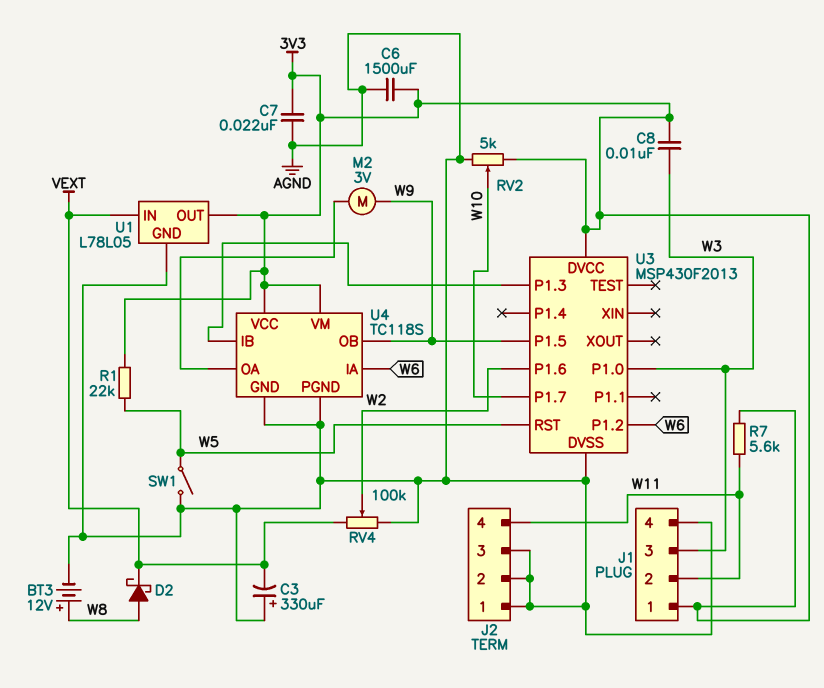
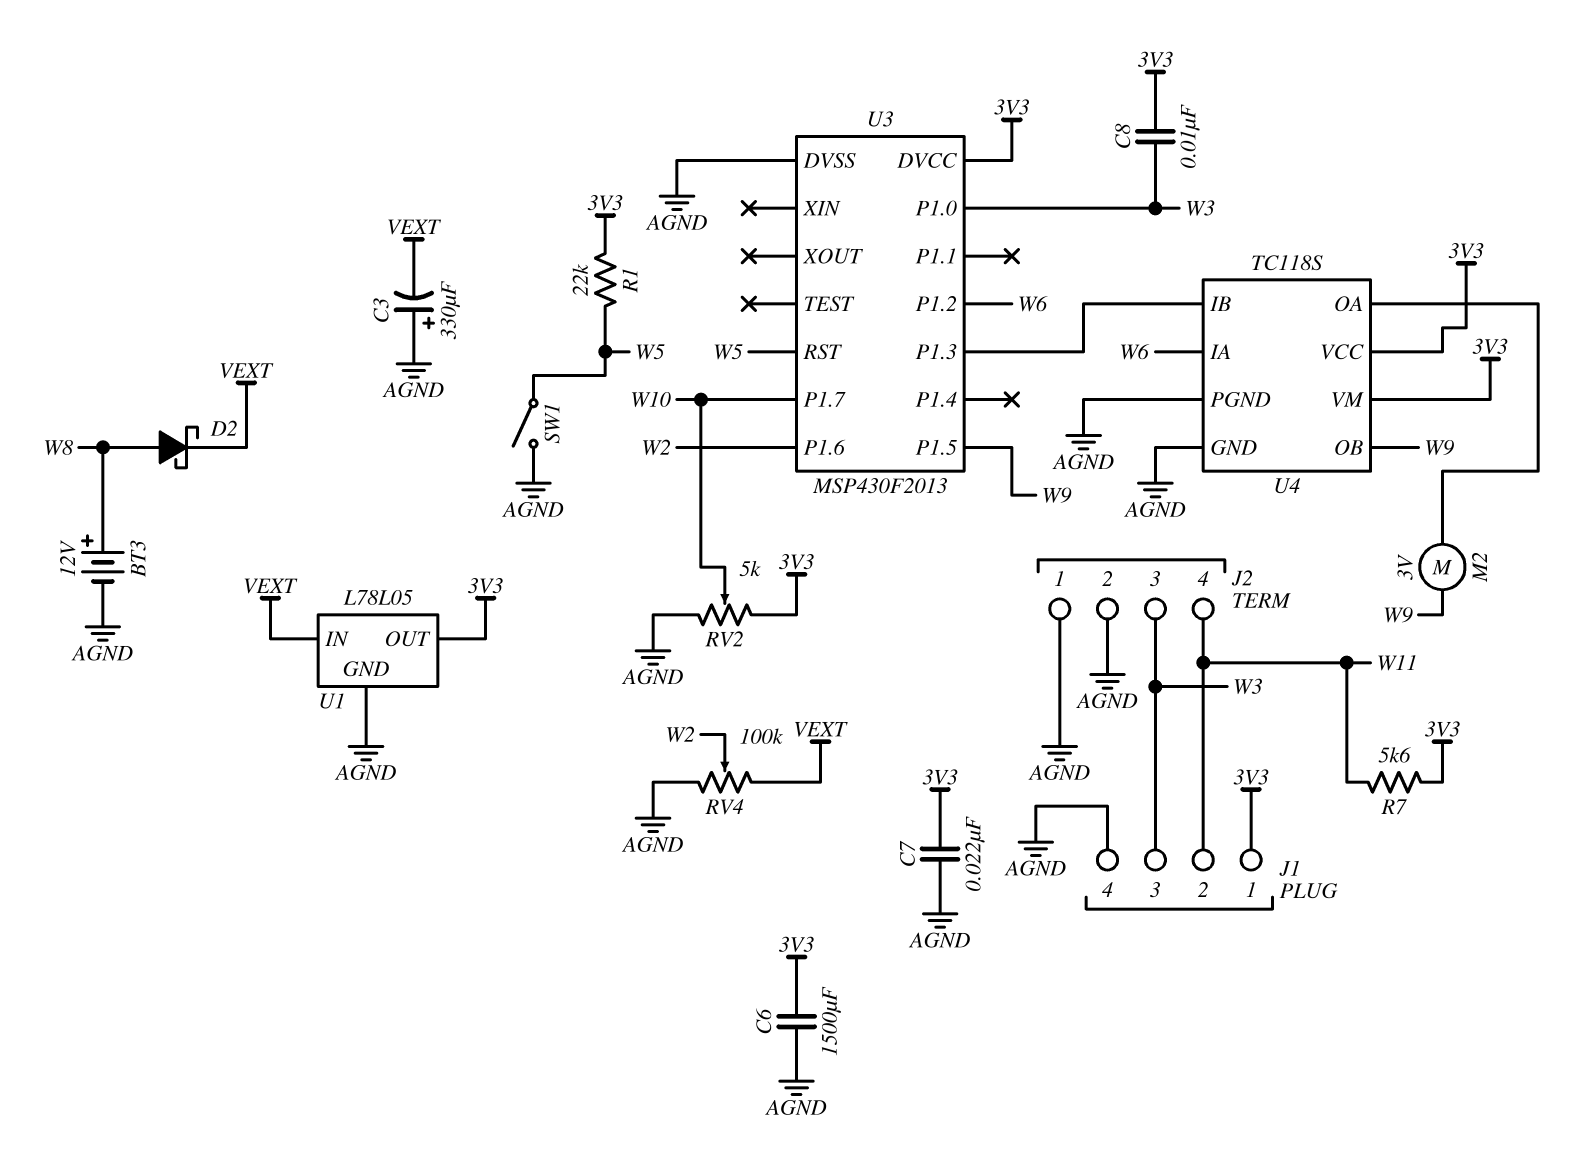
J2 pin 3: AGND -> W3

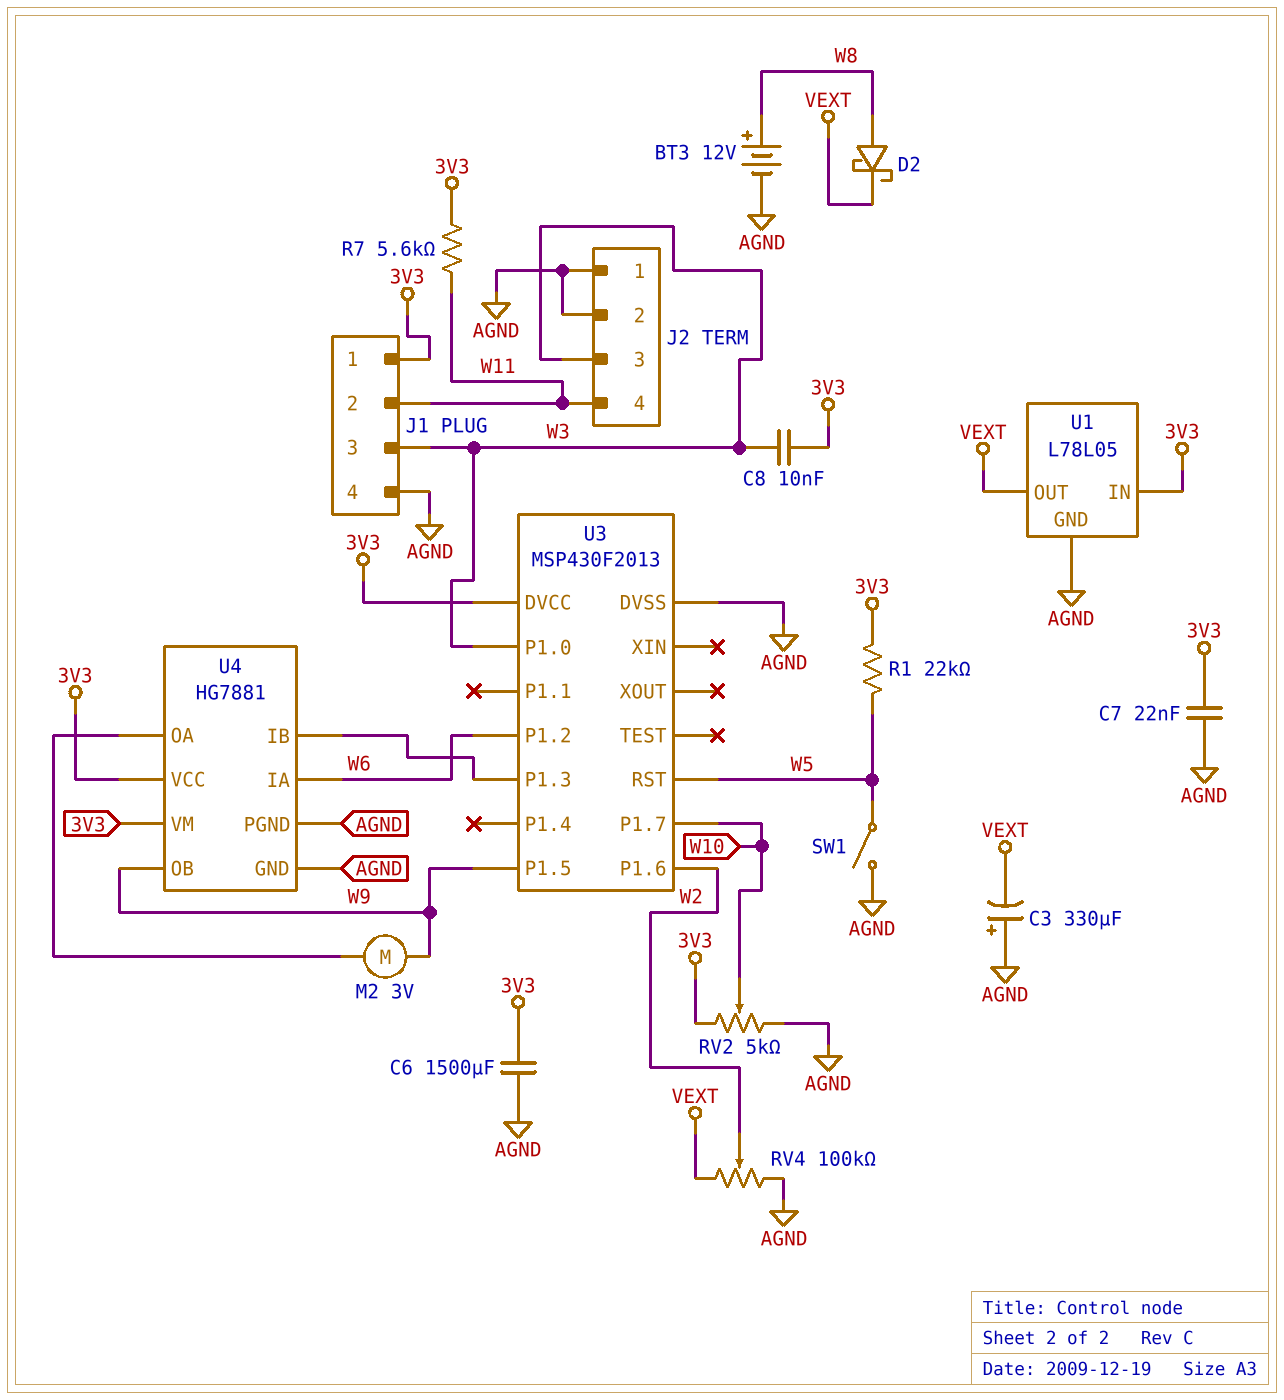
U1 pin IN: VEXT -> 3V3
U1 pin OUT: 3V3 -> VEXT
U4: TC118S -> HG7881

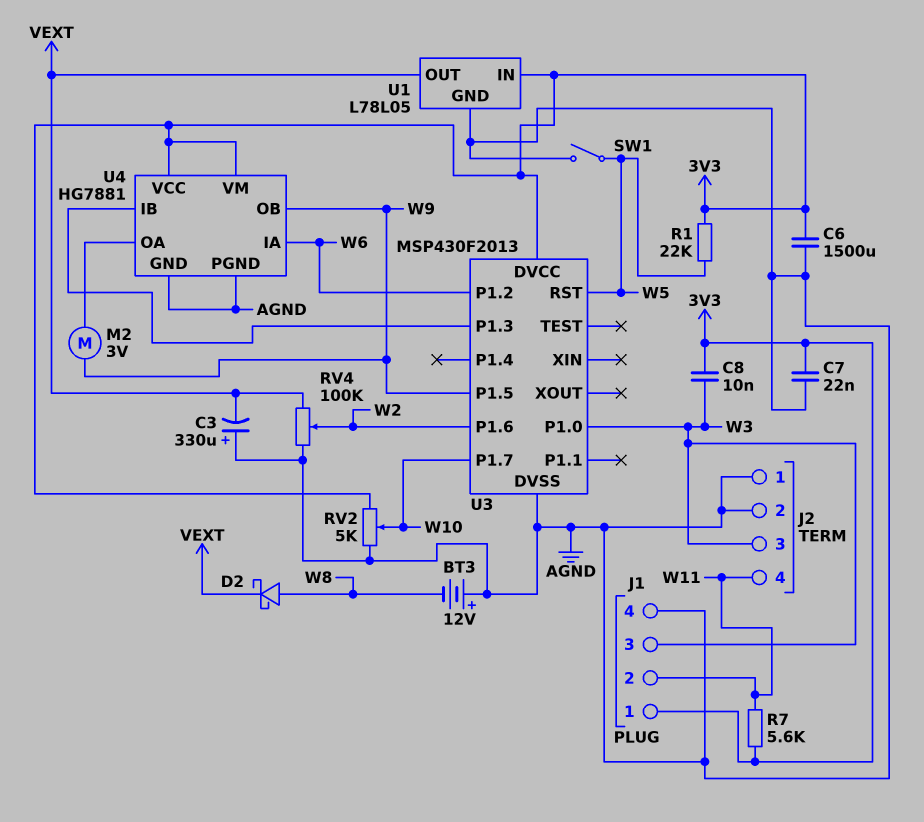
BT3: 12V (plus W8, minus AGND) -> 12V (plus AGND, minus W8)

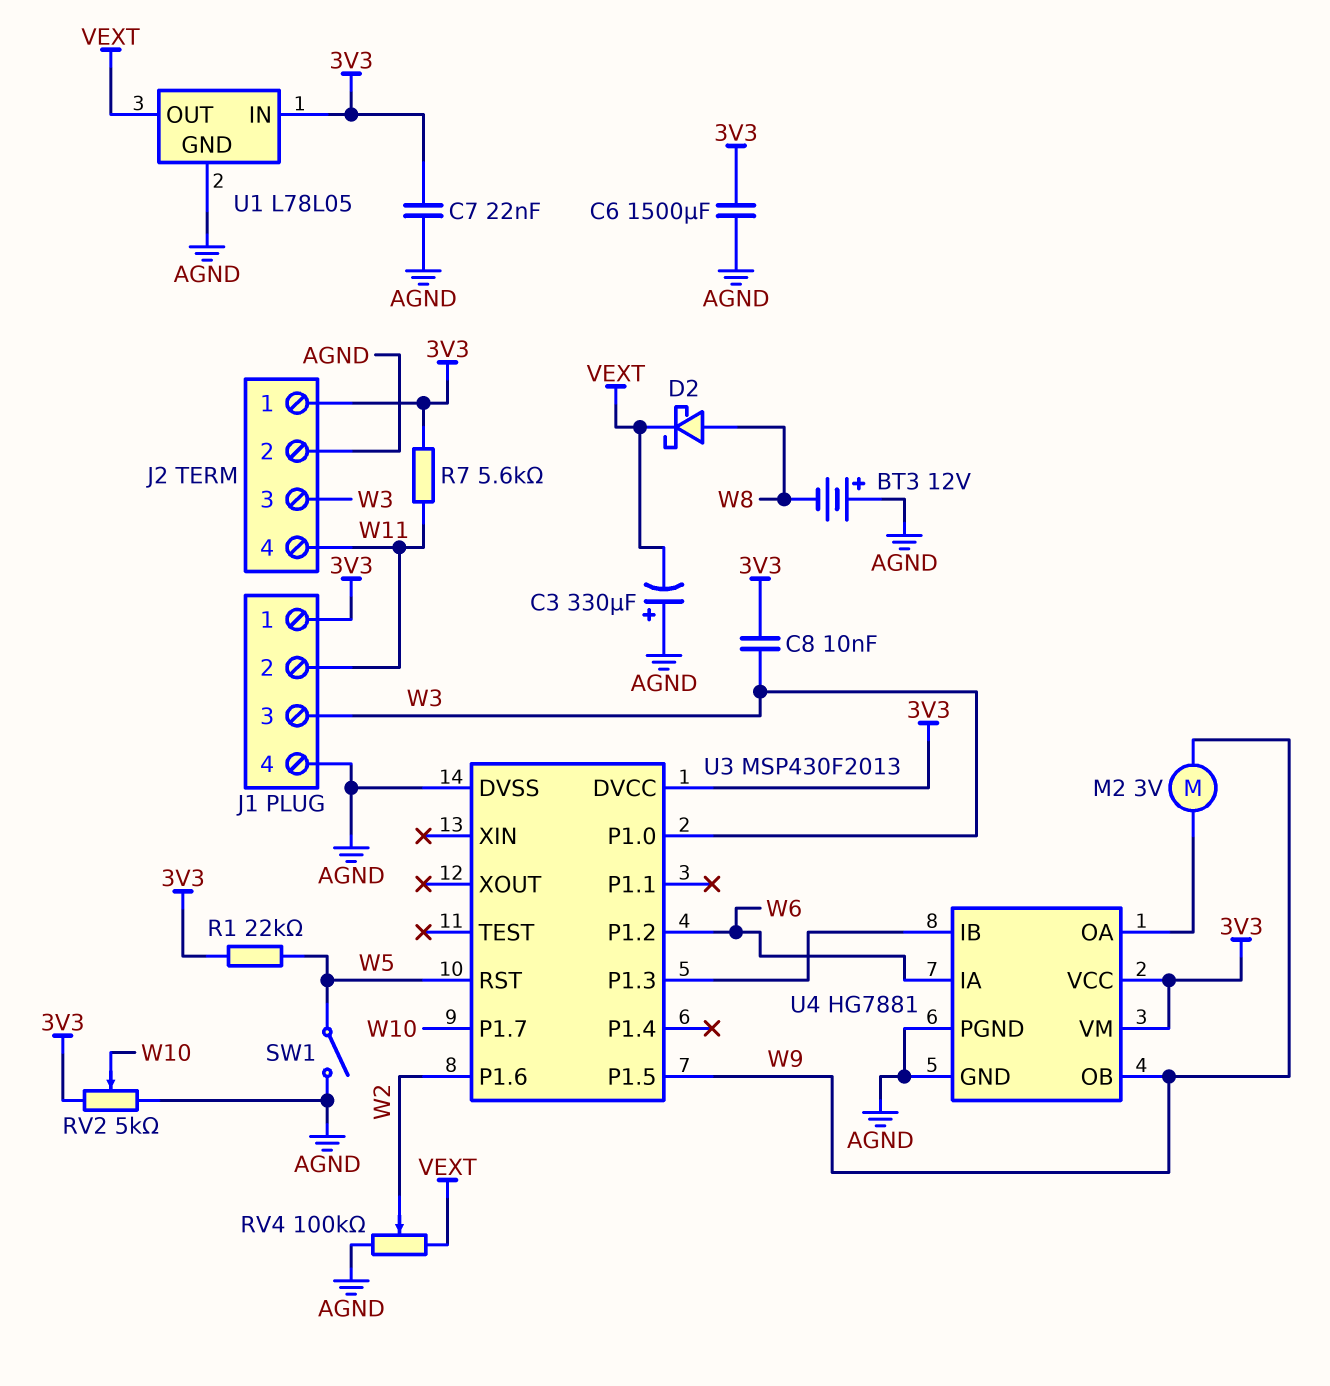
J2 pin 1: AGND -> 3V3

